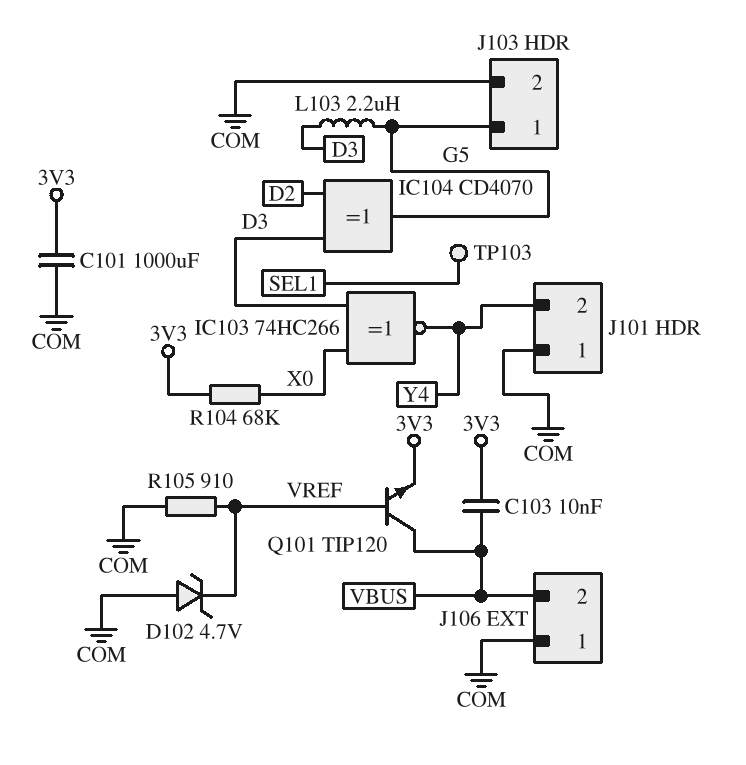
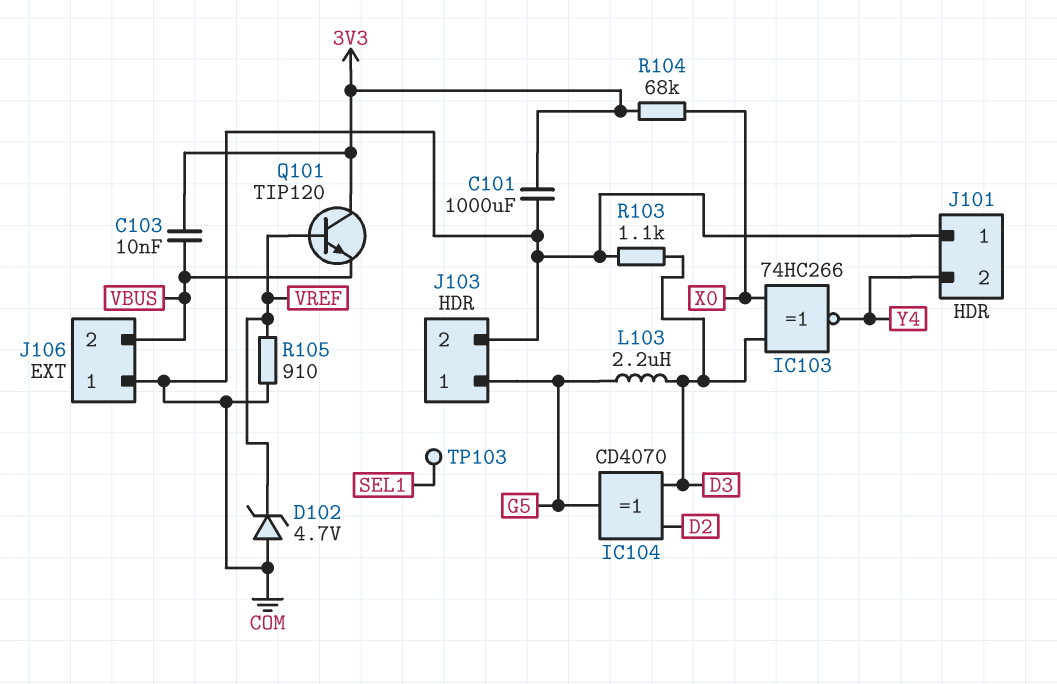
Q101: NPN TIP120 (B VREF, C VBUS, E 3V3) -> NPN TIP120 (B VREF, C 3V3, E VBUS)
R103: none -> 1.1k (COM, D3)

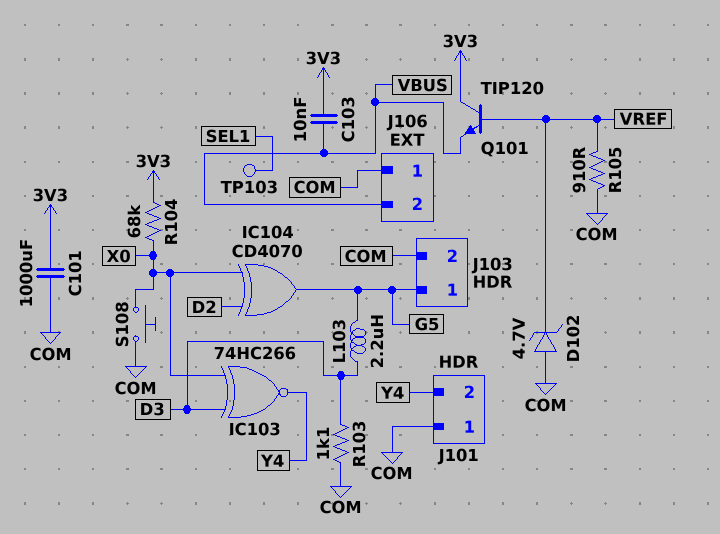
IC104: XOR CD4070 (in D2, in D3, out G5) -> XOR CD4070 (in D2, in X0, out G5)
S108: none -> button (COM, X0)

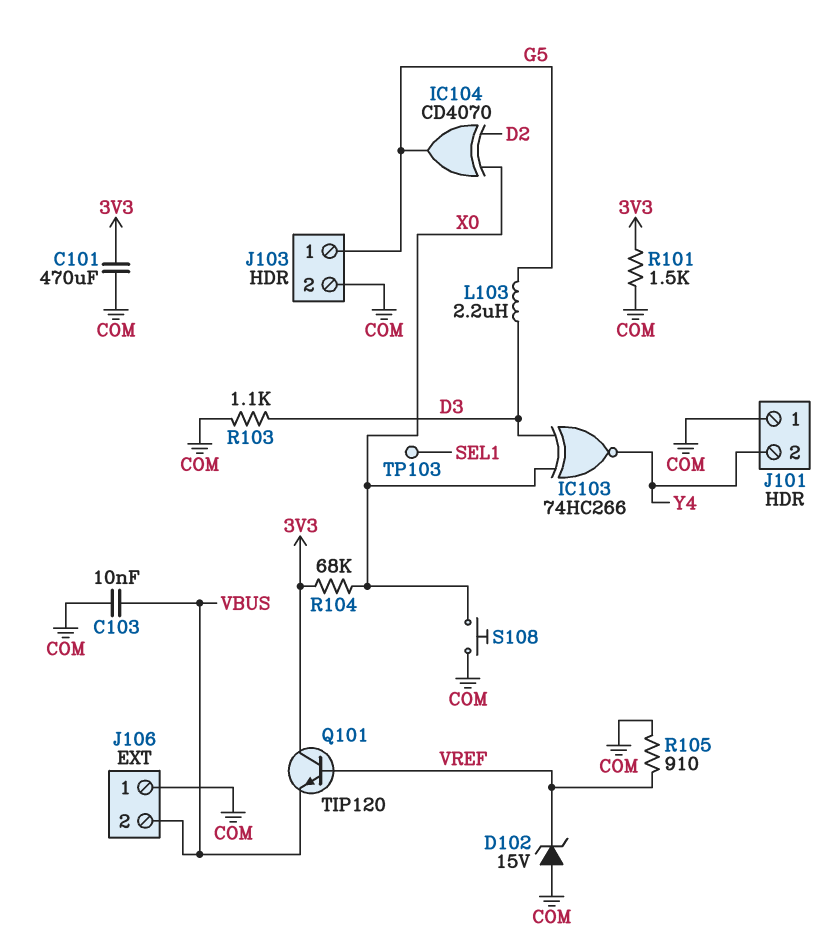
C101: 1000uF (3V3, COM) -> 470uF (3V3, COM)
C103: 10nF (3V3, VBUS) -> 10nF (COM, VBUS)
D102: zener 4.7V (A COM, K VREF) -> zener 15V (A COM, K VREF)
R101: none -> 1.5k (3V3, COM)

